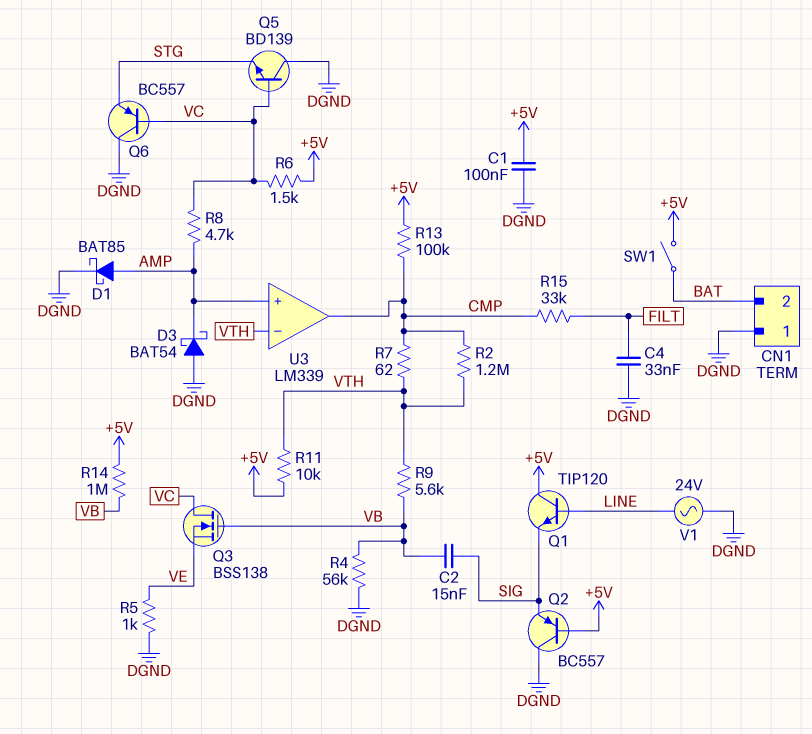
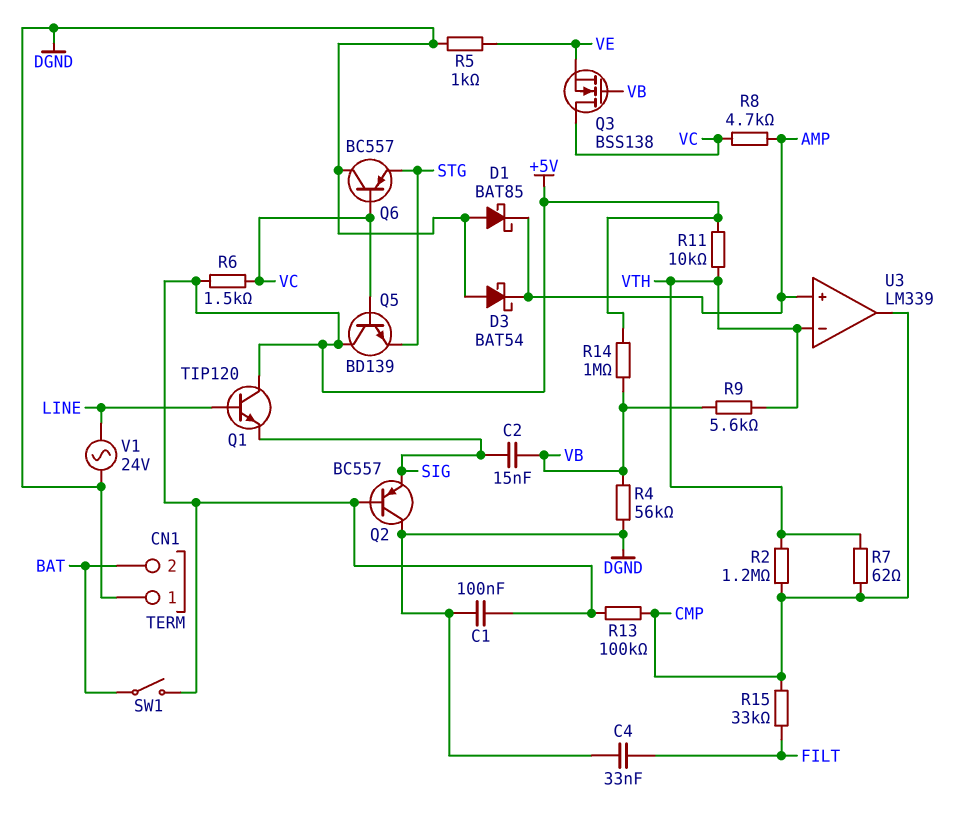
D1: schottky BAT85 (A AMP, K DGND) -> schottky BAT85 (A DGND, K AMP)
Q5: NPN BD139 (B VC, C DGND, E STG) -> NPN BD139 (B VC, C +5V, E STG)

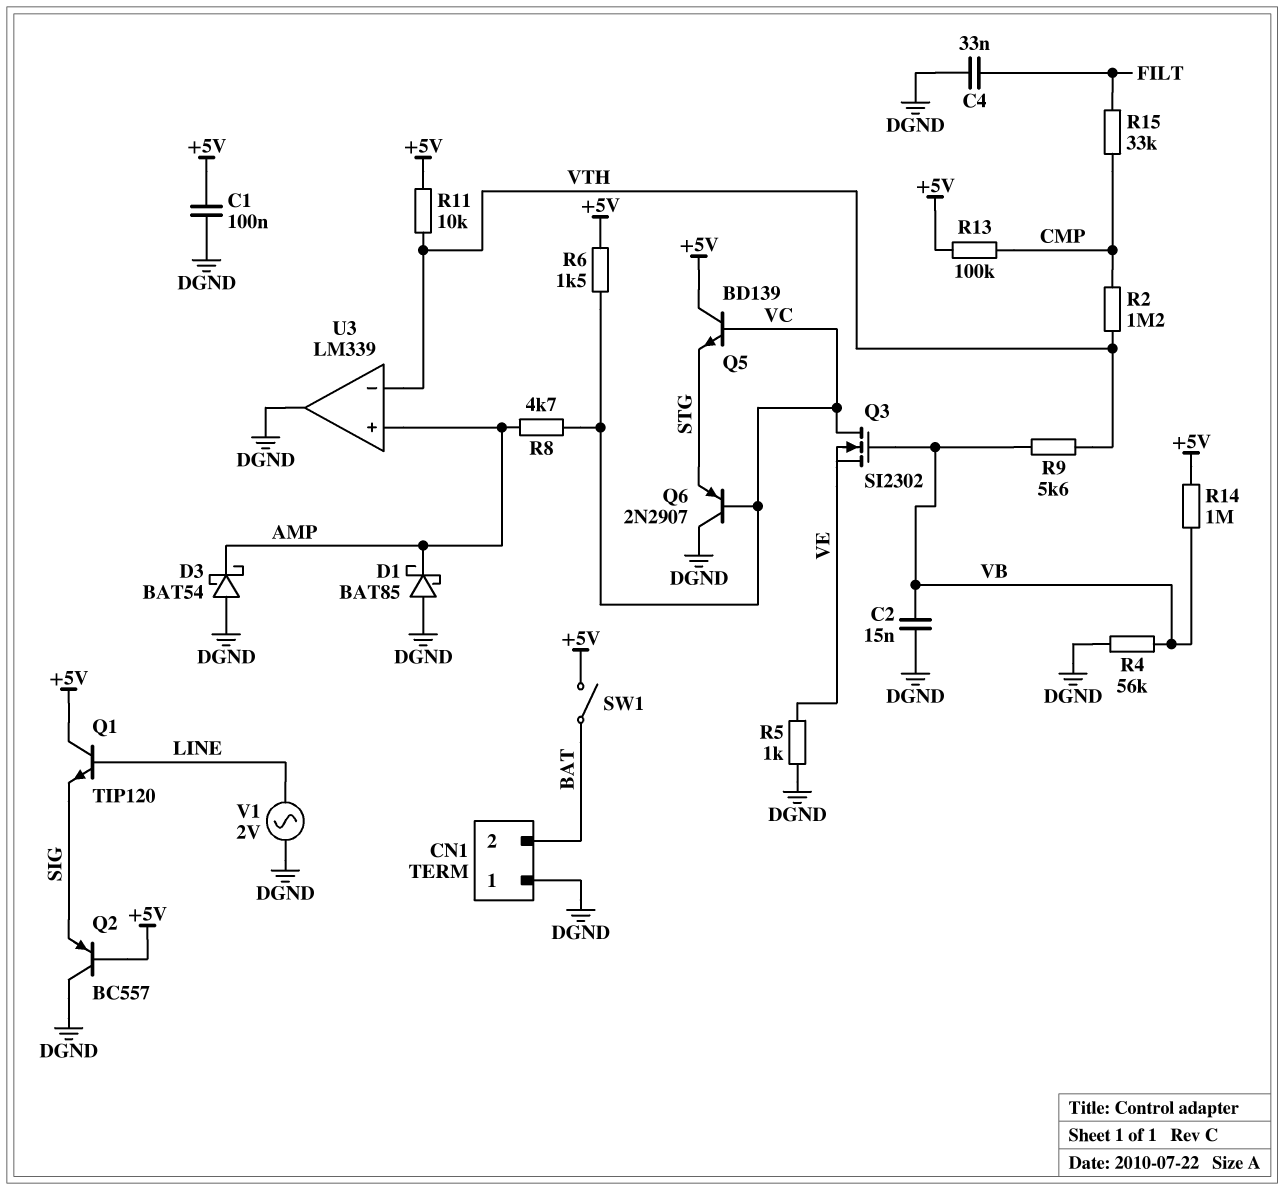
C2: 15nF (SIG, VB) -> 15nF (DGND, VB)
Q3: NMOS BSS138 (G VB, D VC, S VE) -> NMOS SI2302 (G VB, D VC, S VE)
Q6: PNP BC557 (B VC, C DGND, E STG) -> PNP 2N2907 (B VC, C DGND, E STG)
R7: 62 (CMP, VTH) -> none
U3 pin out: CMP -> DGND
V1: AC 24V (DGND, LINE) -> AC 2V (DGND, LINE)

